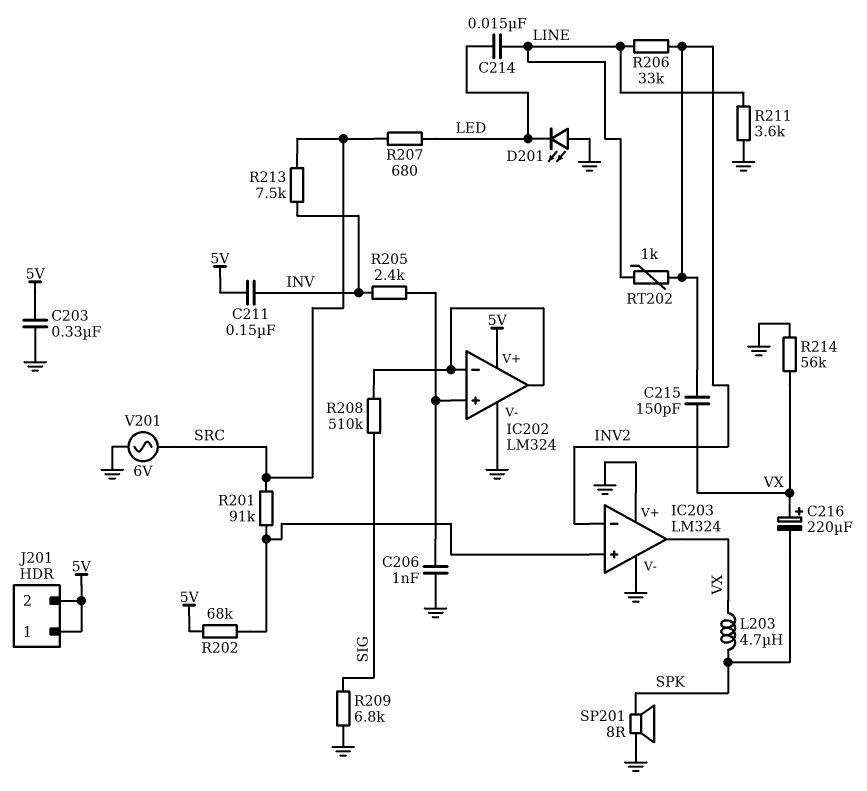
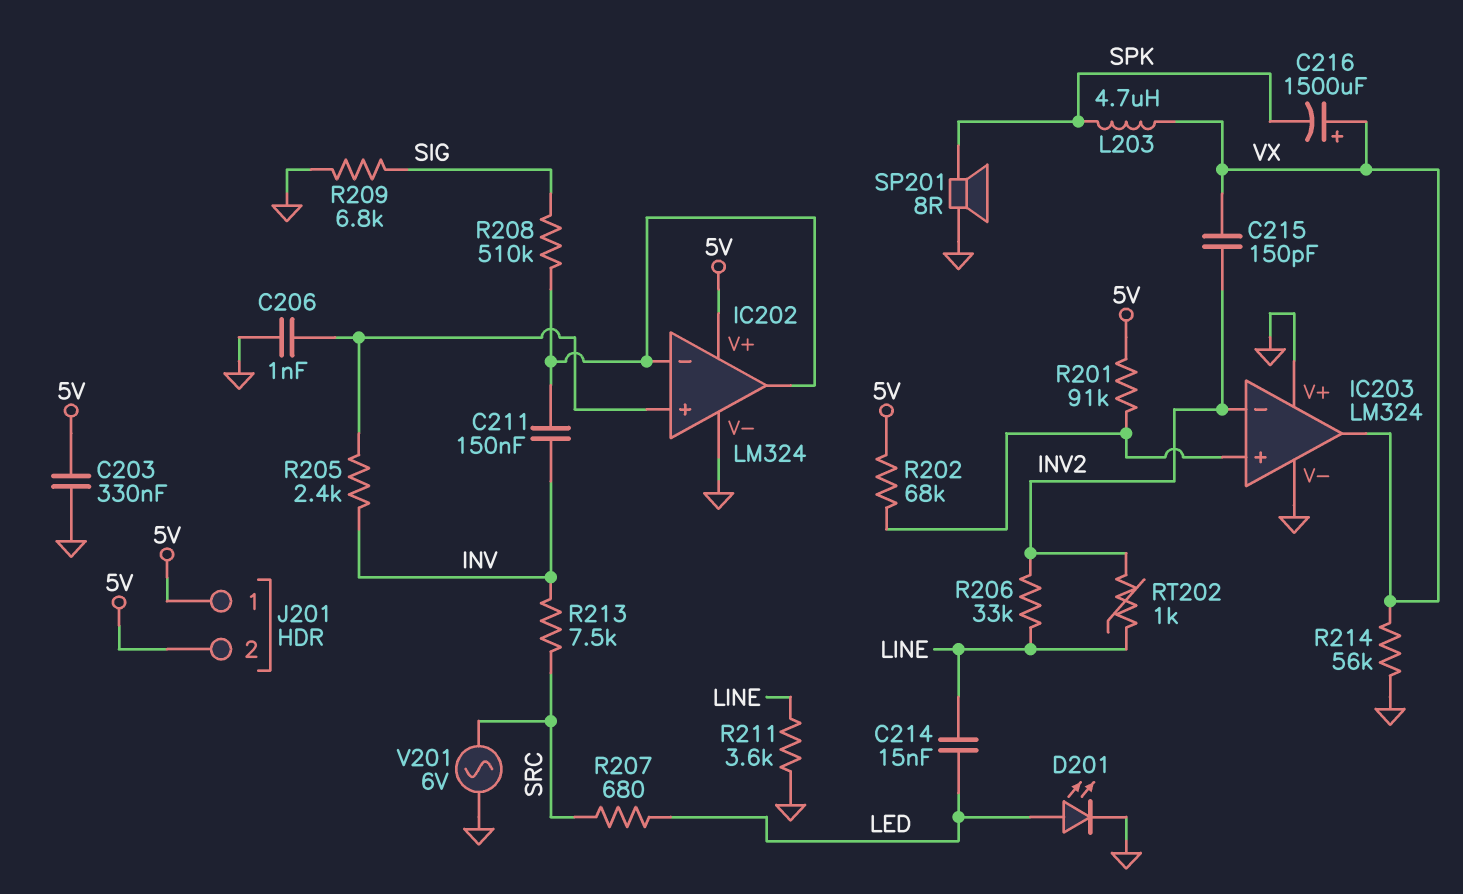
C211: 150nF (5V, INV) -> 150nF (IC202/in-, INV)
C216: 220uF (plus VX, minus SPK) -> 1500uF (plus VX, minus SPK)
D201: LED (A GND, K LED) -> LED (A LED, K GND)
R201: 91k (IC203/in+, SRC) -> 91k (5V, IC203/in+)

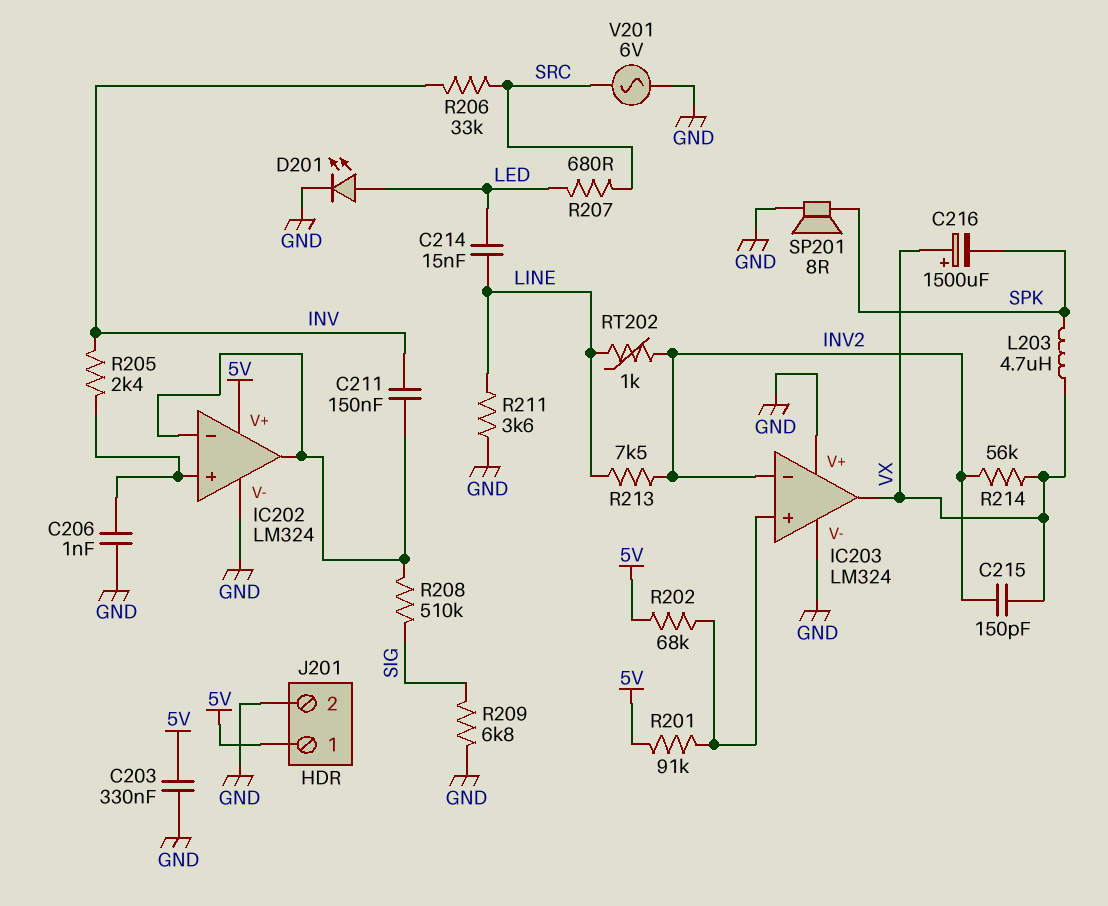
J201 pin 2: 5V -> GND
R206: 33k (INV2, LINE) -> 33k (INV, SRC)
R213: 7.5k (INV, SRC) -> 7.5k (INV2, LINE)
R214: 56k (GND, VX) -> 56k (INV2, VX)

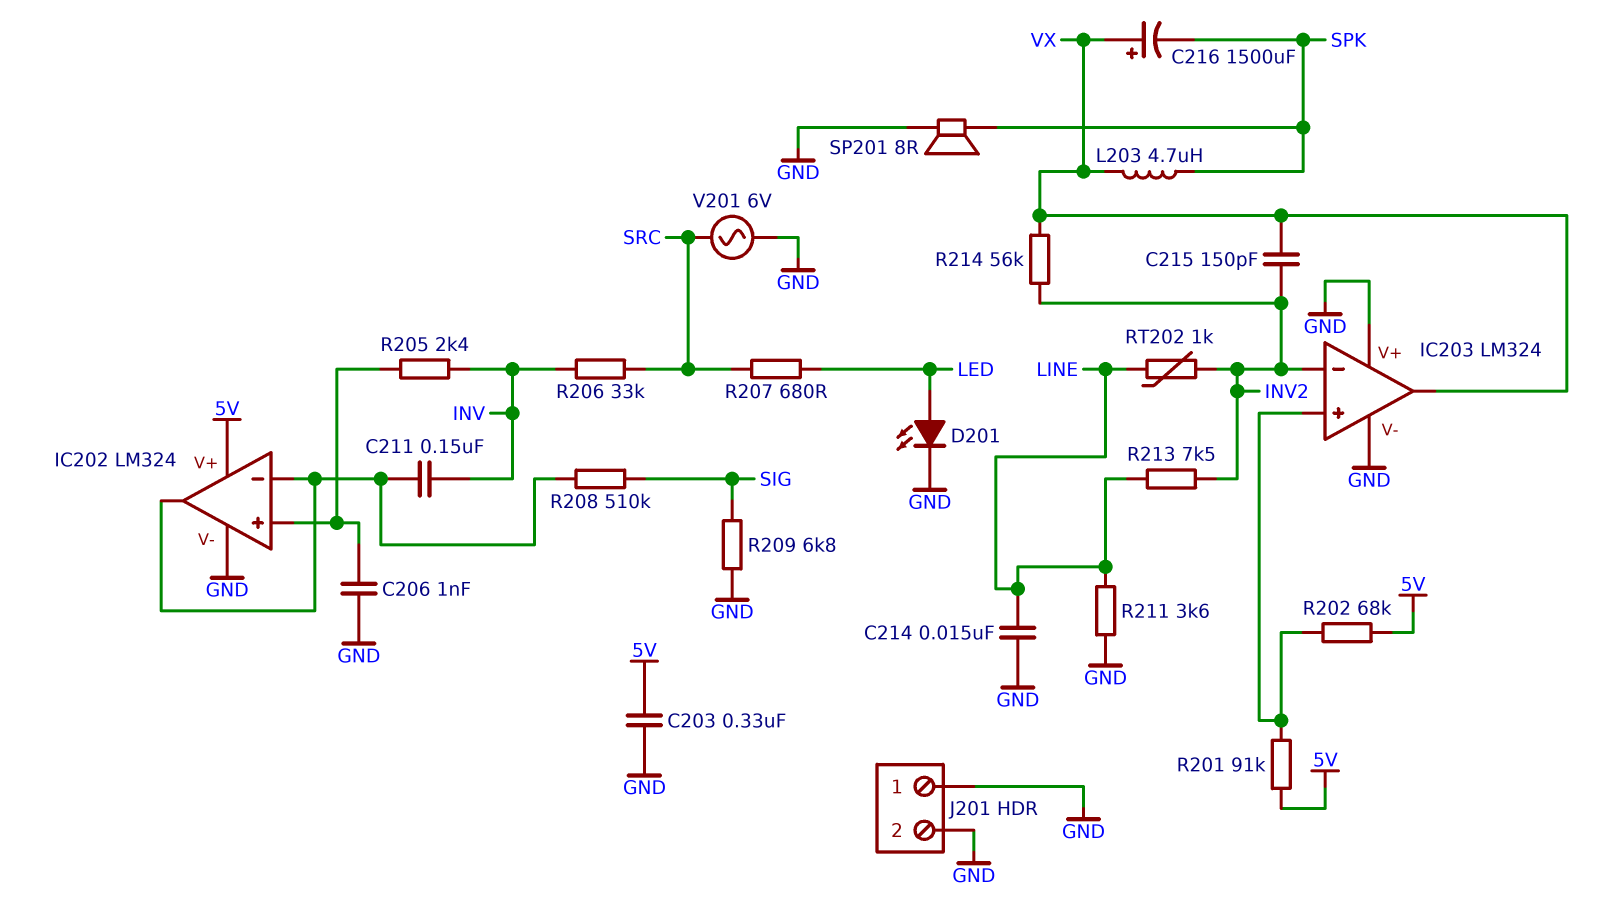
C214: 15nF (LED, LINE) -> 15nF (GND, LINE)
J201 pin 1: 5V -> GND

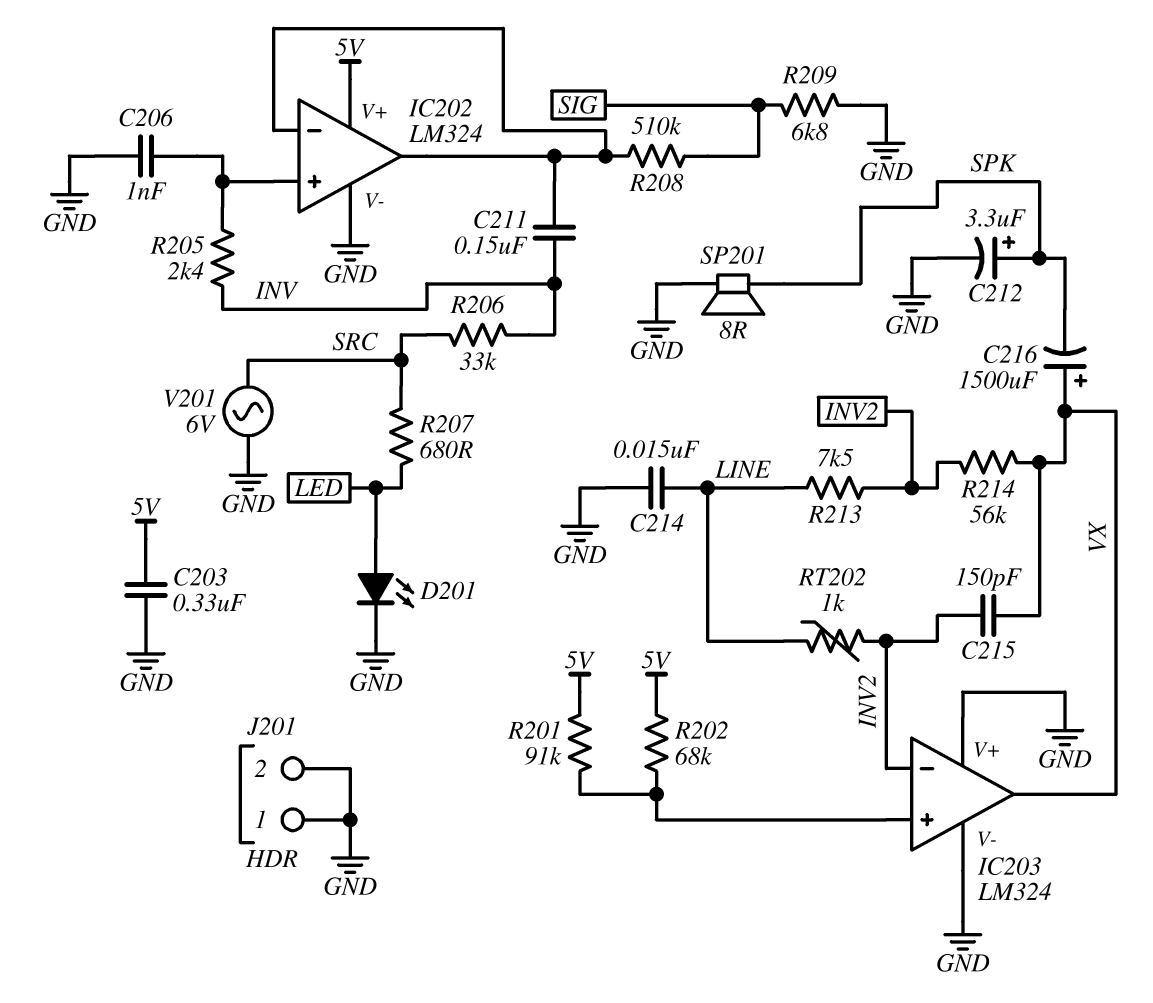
C212: none -> 3.3uF (plus SPK, minus GND)
L203: 4.7uH (SPK, VX) -> none
R211: 3.6k (GND, LINE) -> none

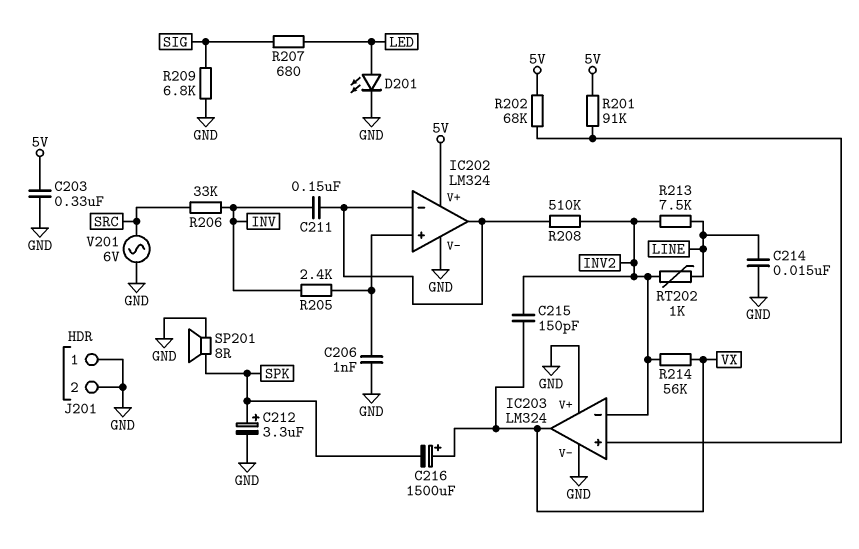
R207: 680 (LED, SRC) -> 680 (LED, SIG)
R208: 510k (IC202/in-, SIG) -> 510k (IC202/in-, INV2)

